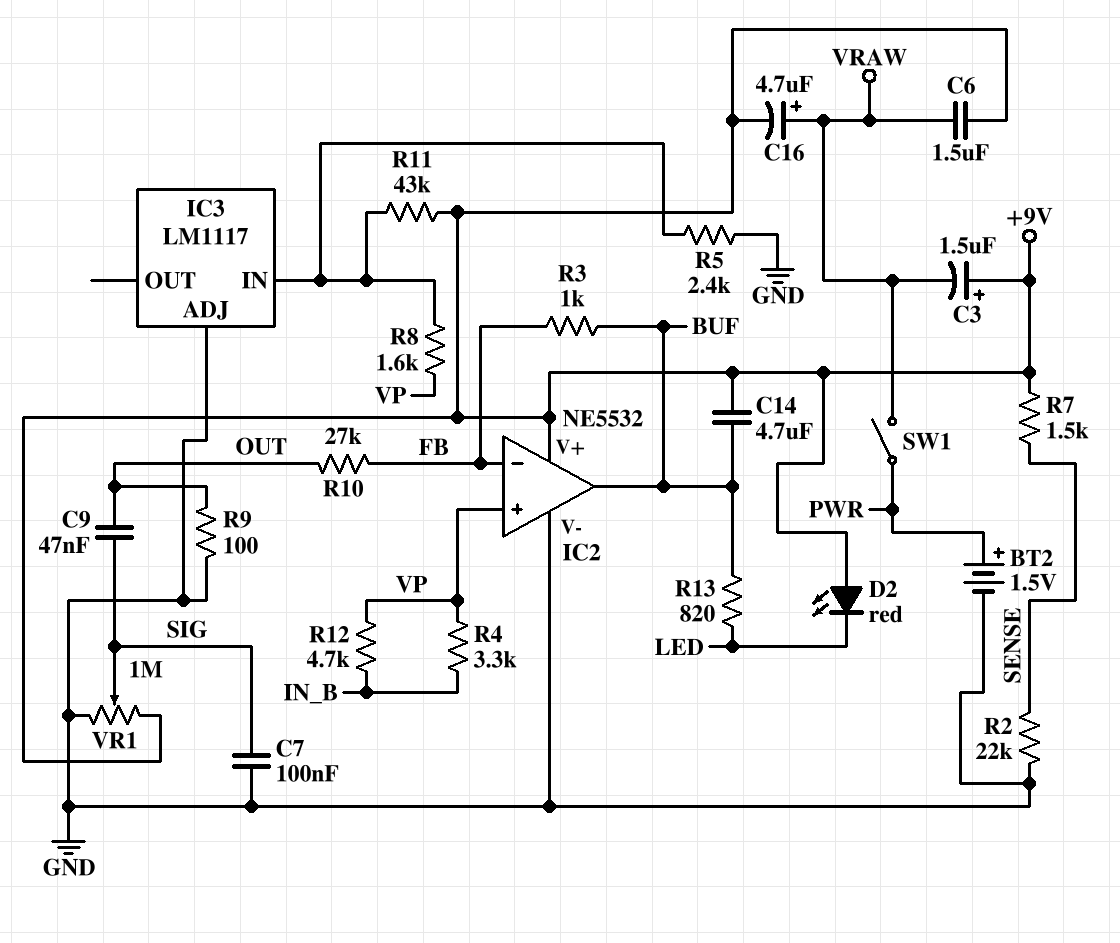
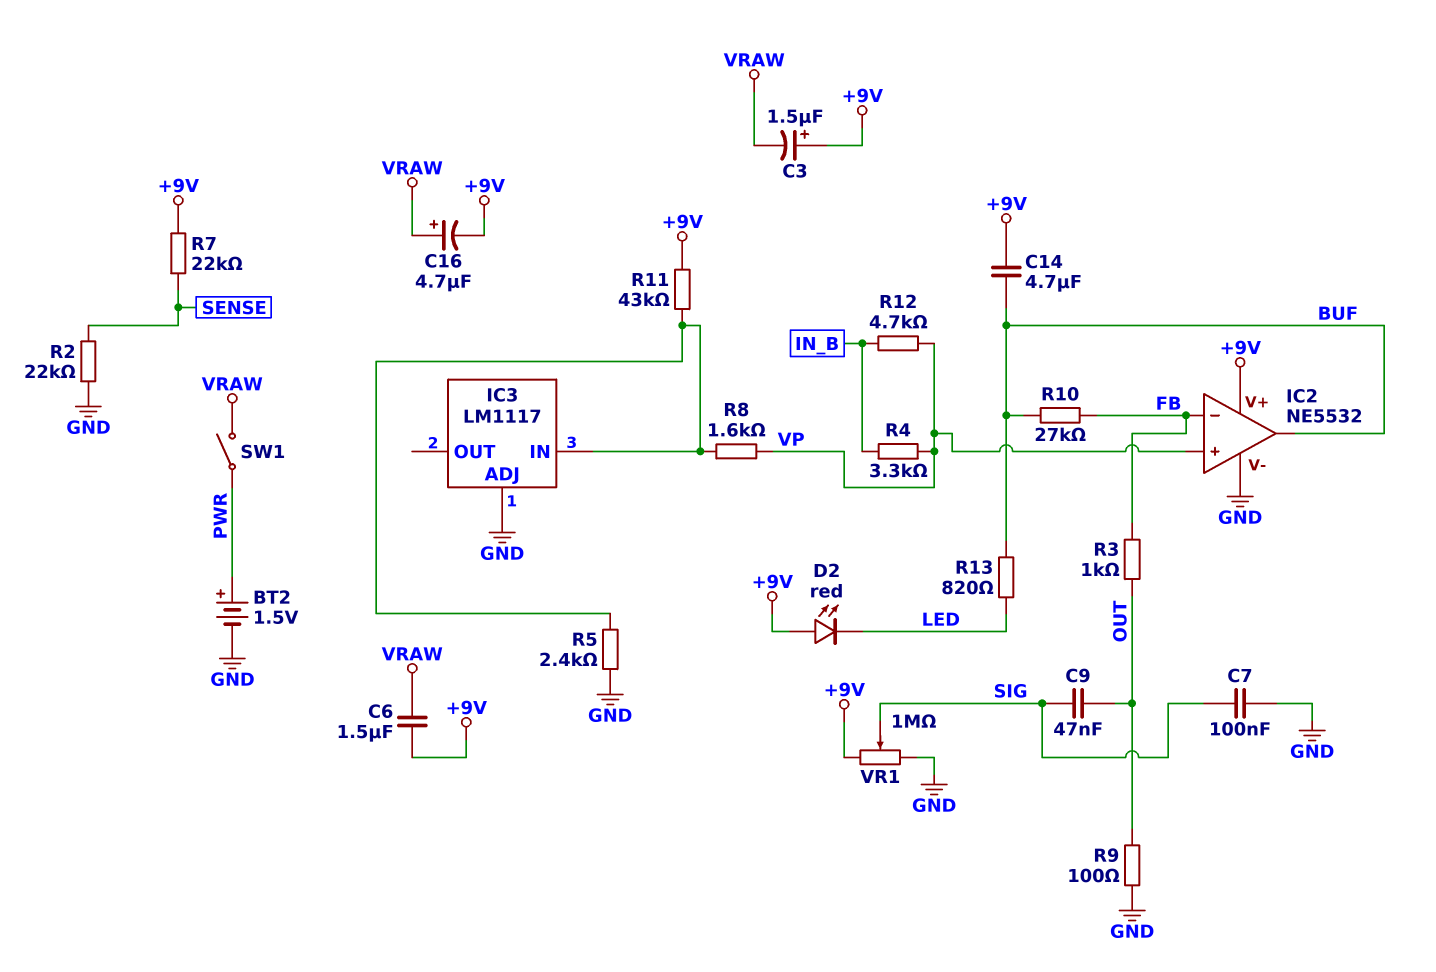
R3: 1k (BUF, FB) -> 1k (FB, OUT)
R7: 1.5k (+9V, SENSE) -> 22k (+9V, SENSE)
R10: 27k (FB, OUT) -> 27k (BUF, FB)

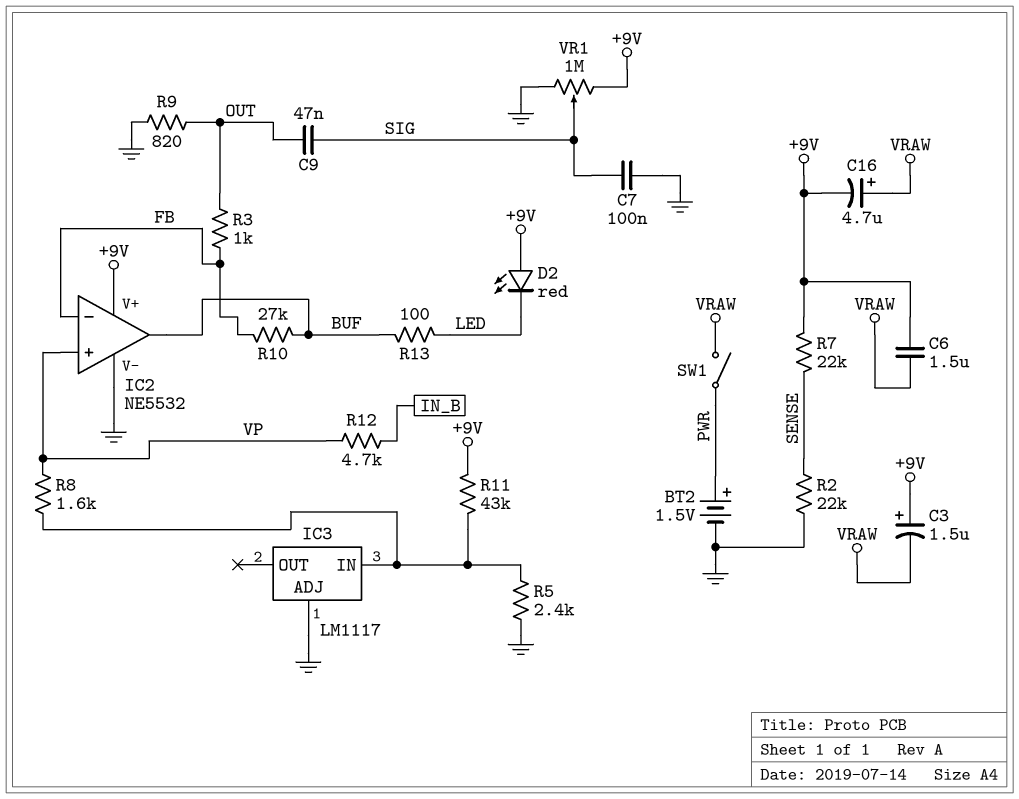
C14: 4.7uF (+9V, BUF) -> none
R4: 3.3k (IN_B, VP) -> none
R9: 100 (GND, OUT) -> 820 (GND, OUT)
R13: 820 (BUF, LED) -> 100 (BUF, LED)

